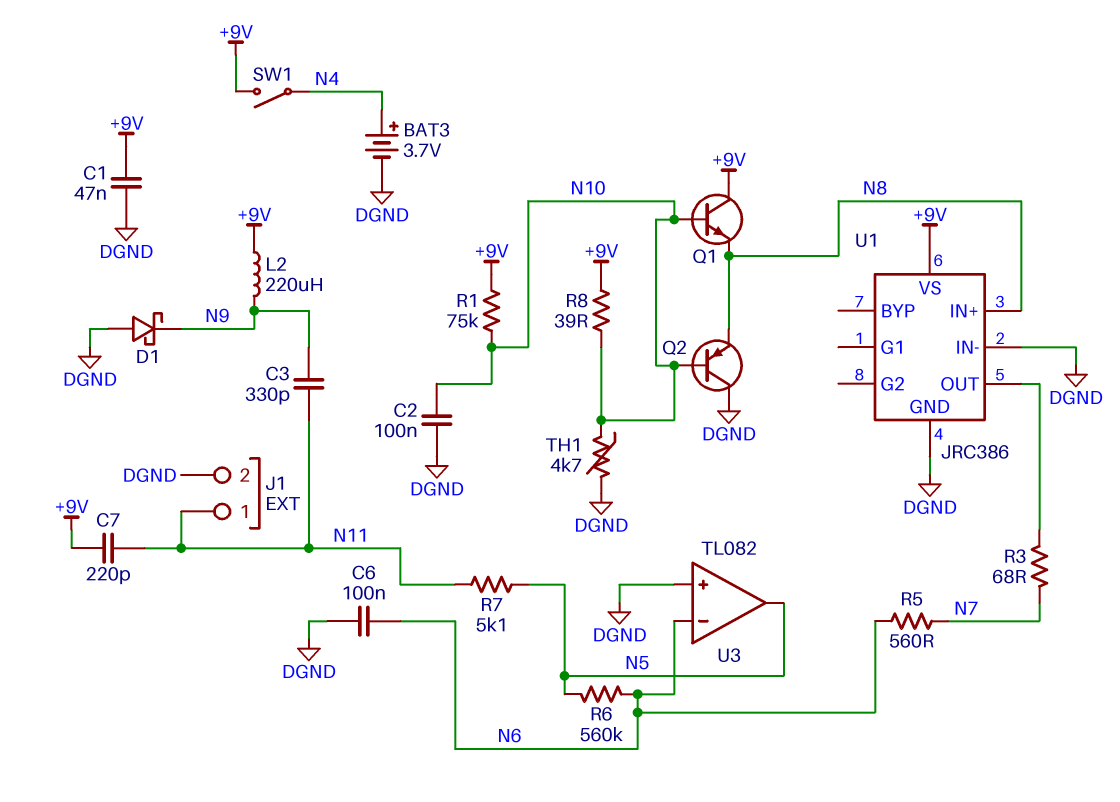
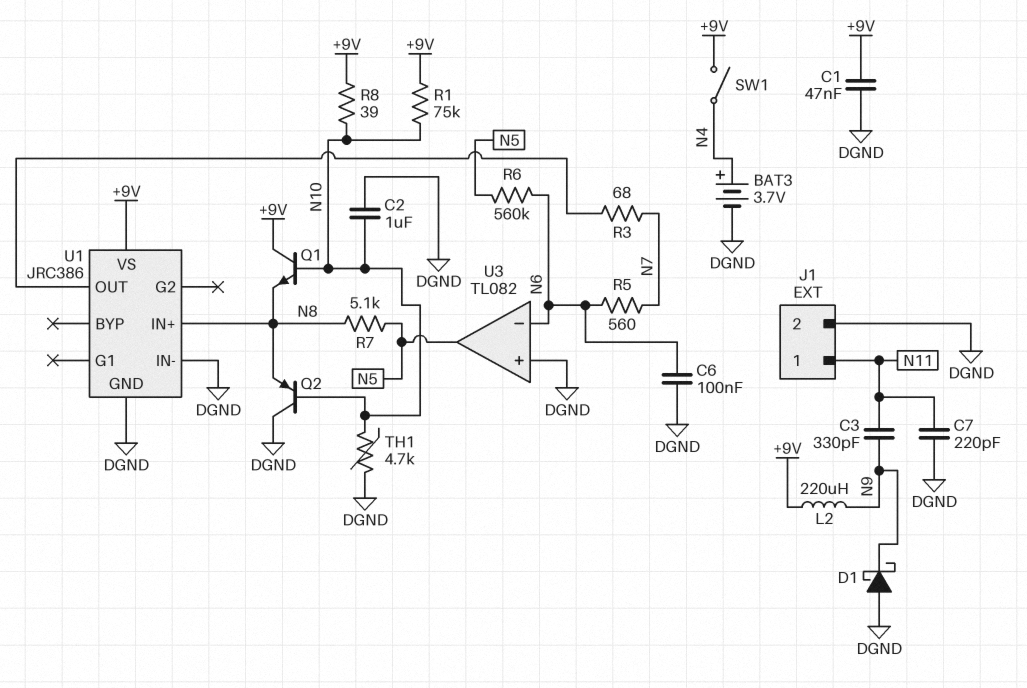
C2: 100nF (DGND, N10) -> 1uF (DGND, N10)
C7: 220pF (+9V, N11) -> 220pF (DGND, N11)
R7: 5.1k (N5, N11) -> 5.1k (N5, N8)

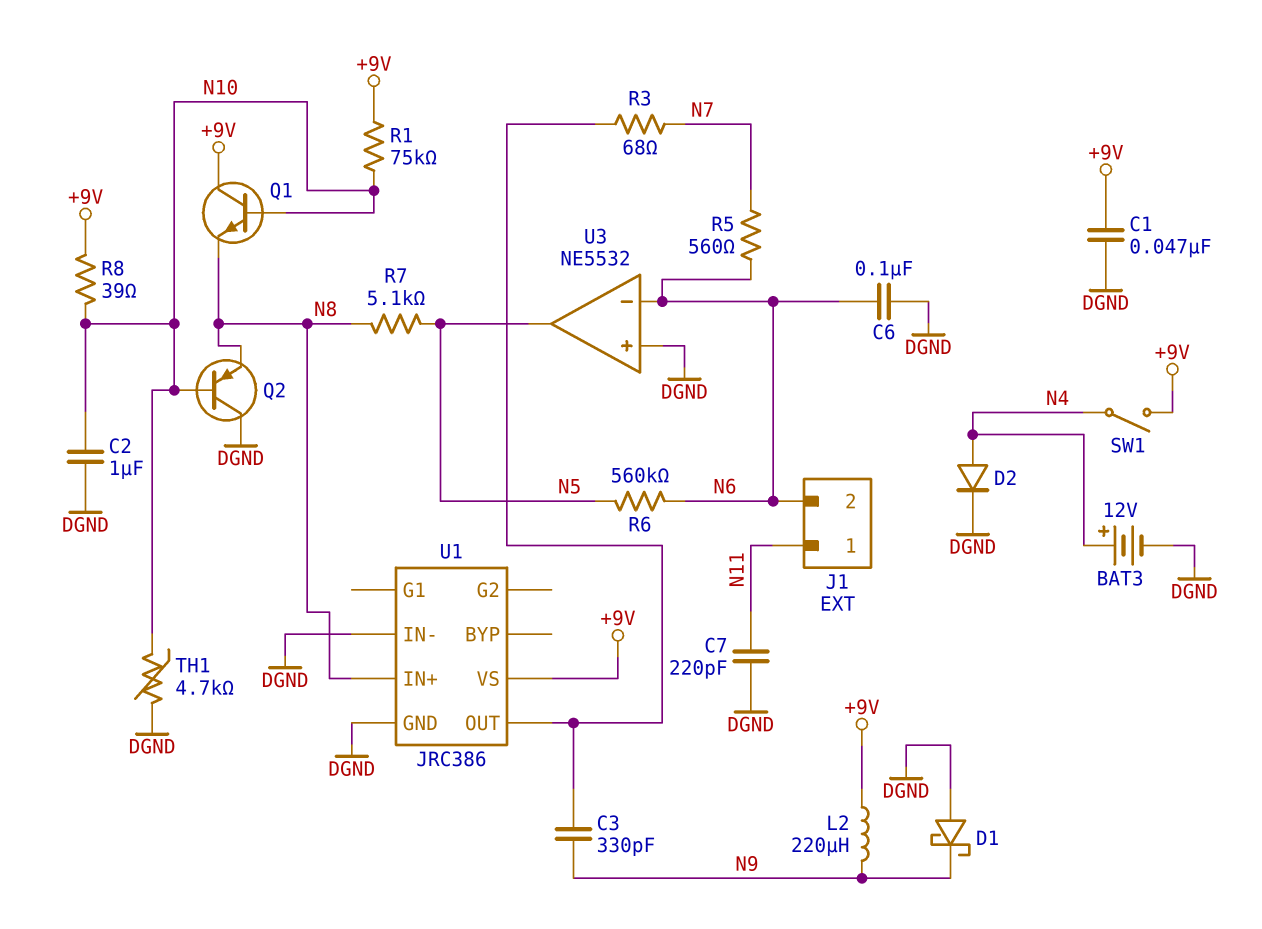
BAT3: 3.7V (plus N4, minus DGND) -> 12V (plus N4, minus DGND)
C3: 330pF (N9, N11) -> 330pF (N9, U1/OUT)
D2: none -> diode (A N4, K DGND)
J1 pin 2: DGND -> N6
U3: TL082 -> NE5532

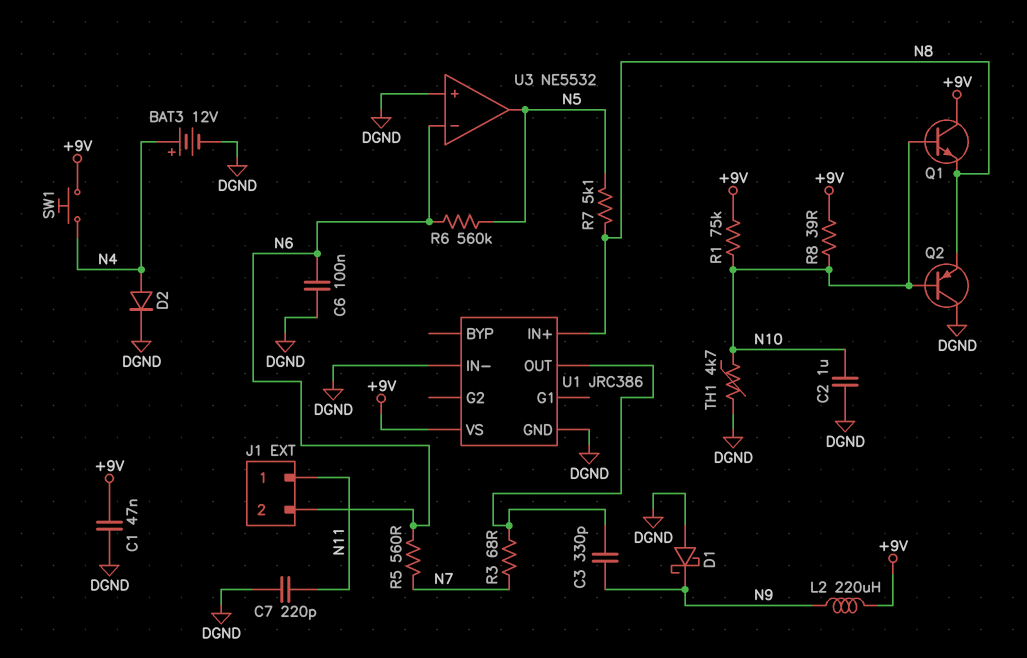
SW1: switch (+9V, N4) -> button (+9V, N4)

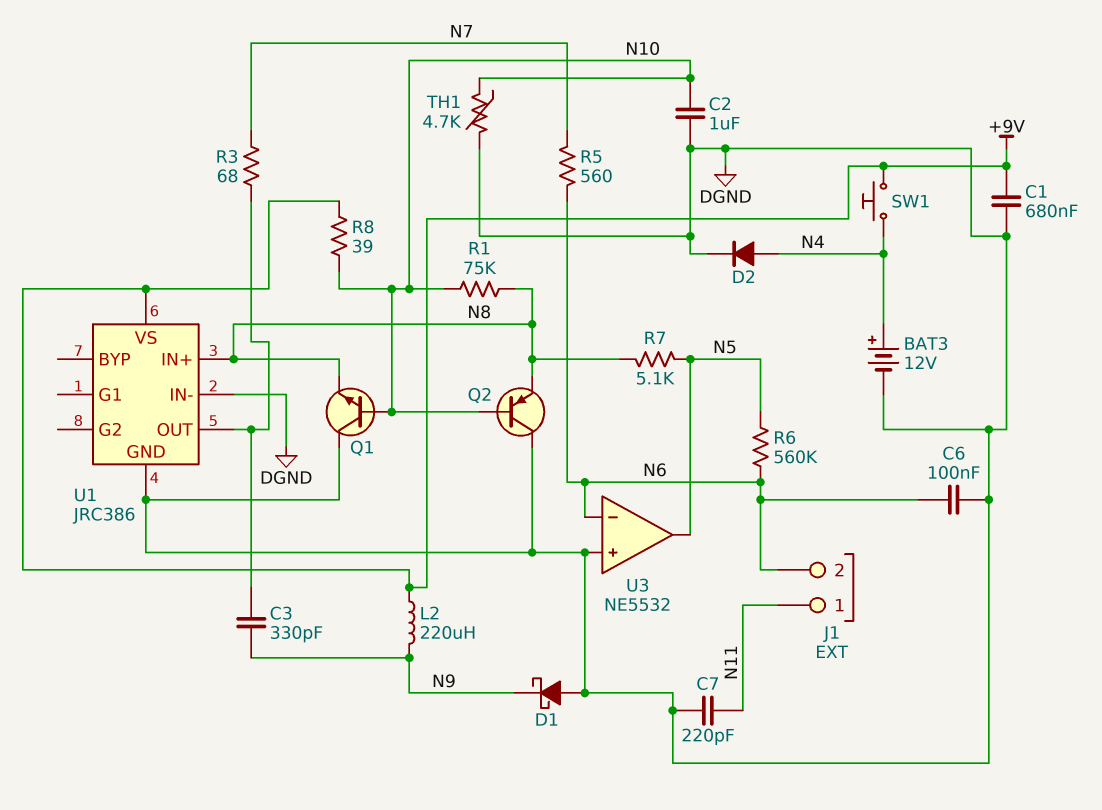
C1: 47nF (+9V, DGND) -> 680nF (+9V, DGND)
Q1: NPN (B N10, C +9V, E N8) -> NPN (B N10, C DGND, E N8)
R1: 75k (+9V, N10) -> 75k (N8, N10)

